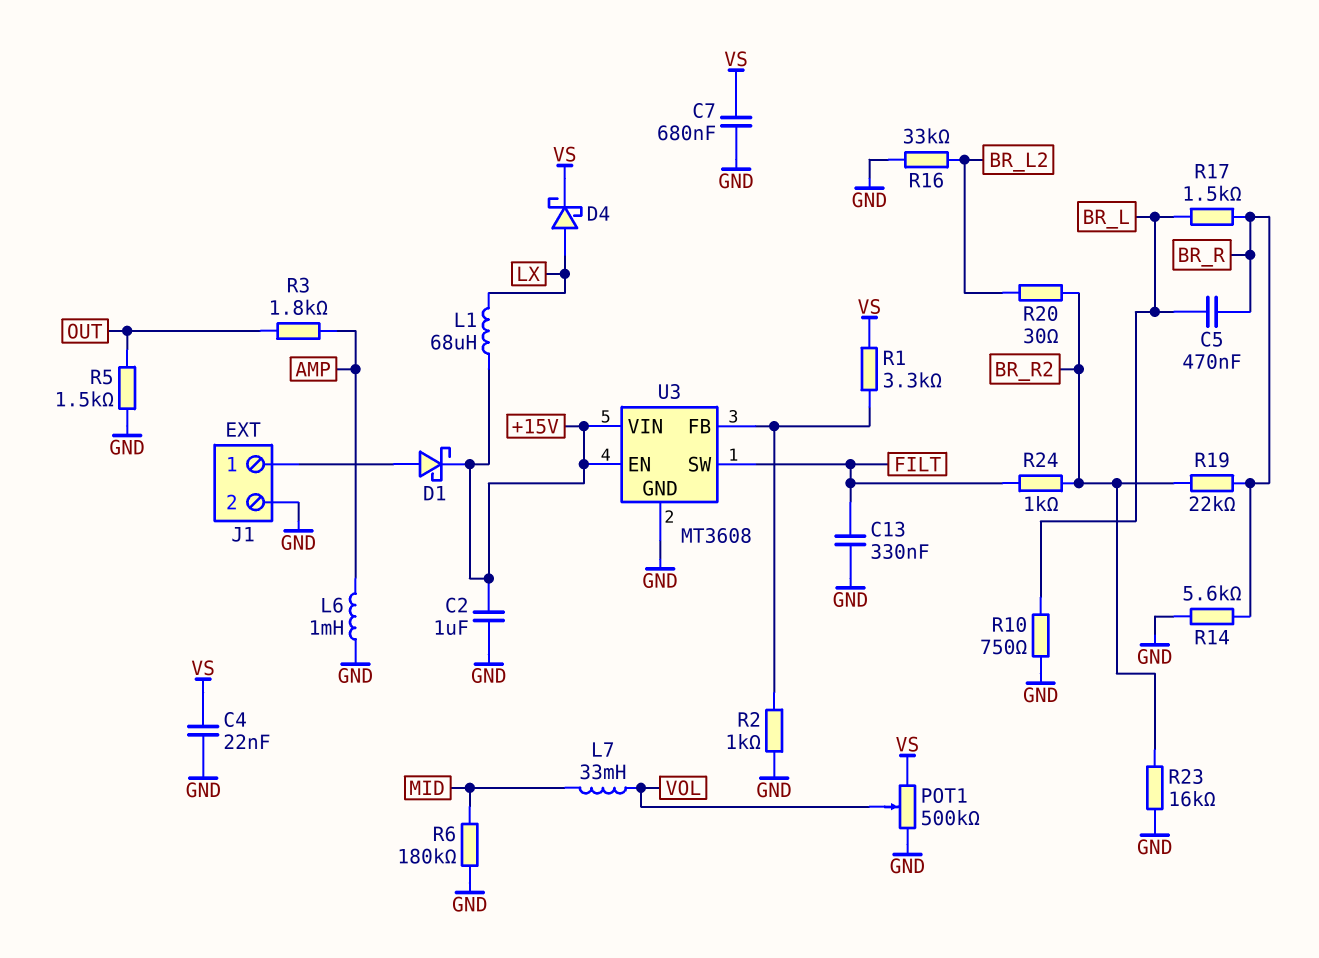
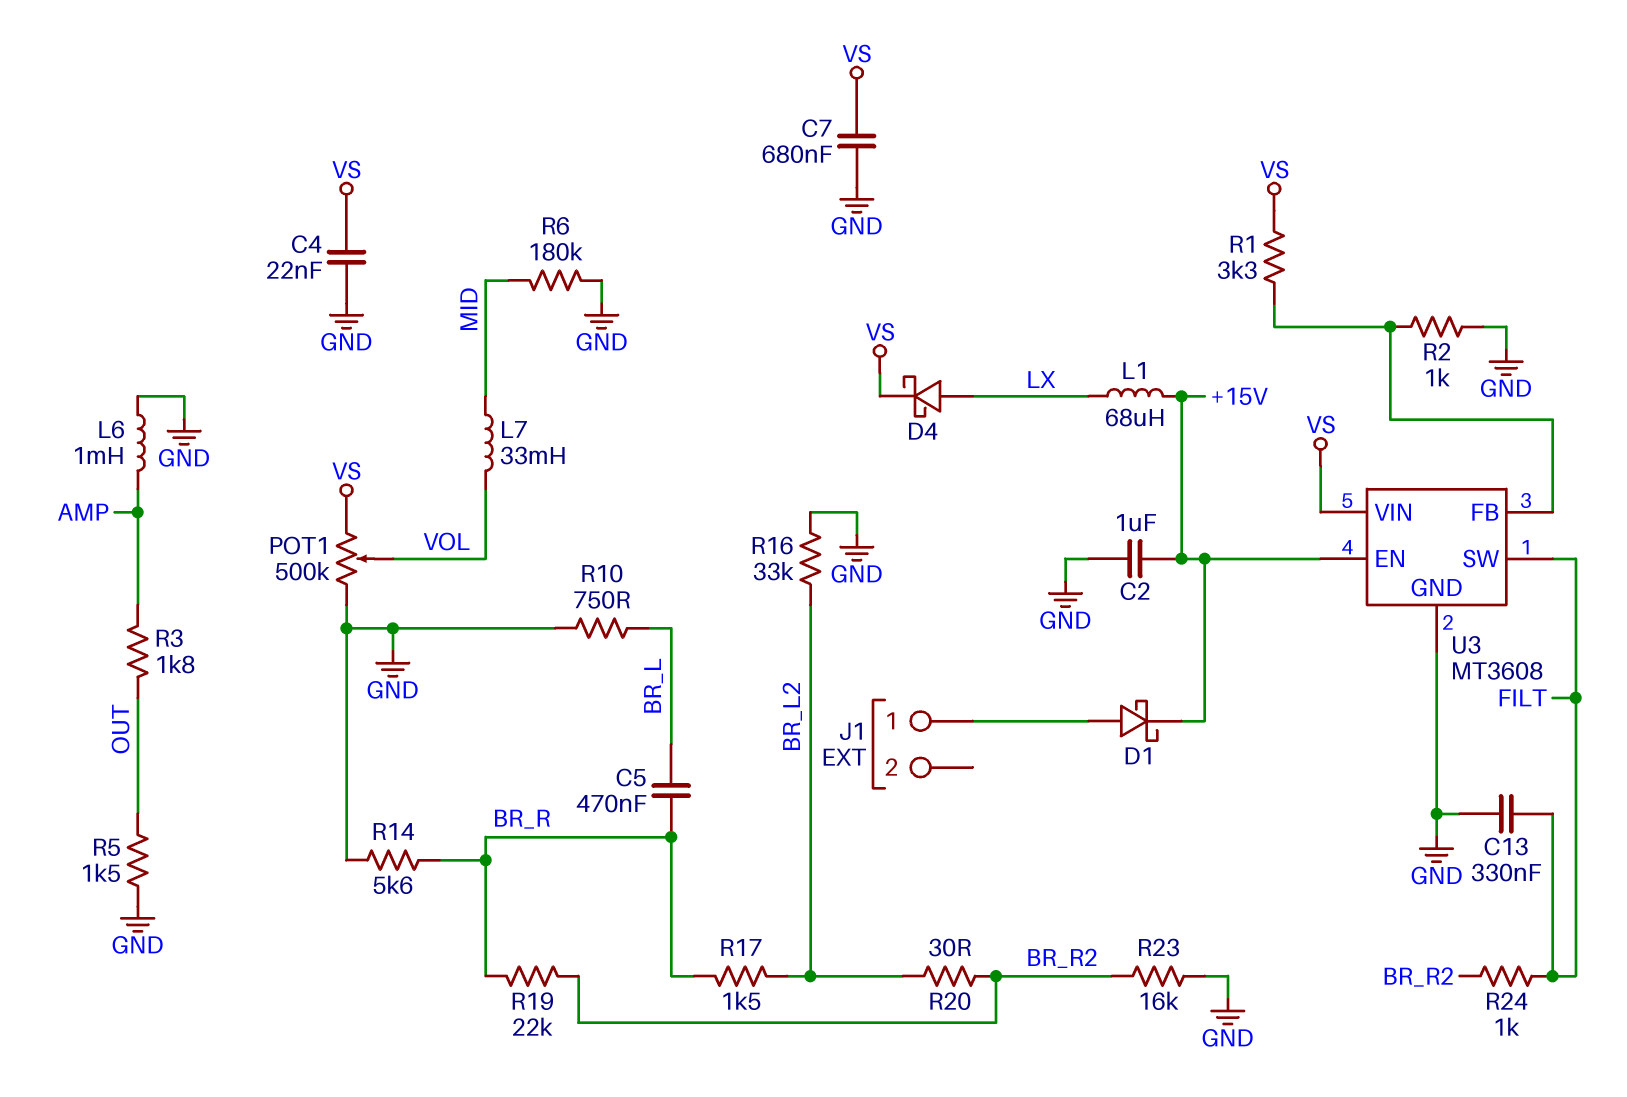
J1 pin 2: GND -> none
R17: 1.5k (BR_L, BR_R) -> 1.5k (BR_L2, BR_R)
U3 pin VIN: +15V -> VS

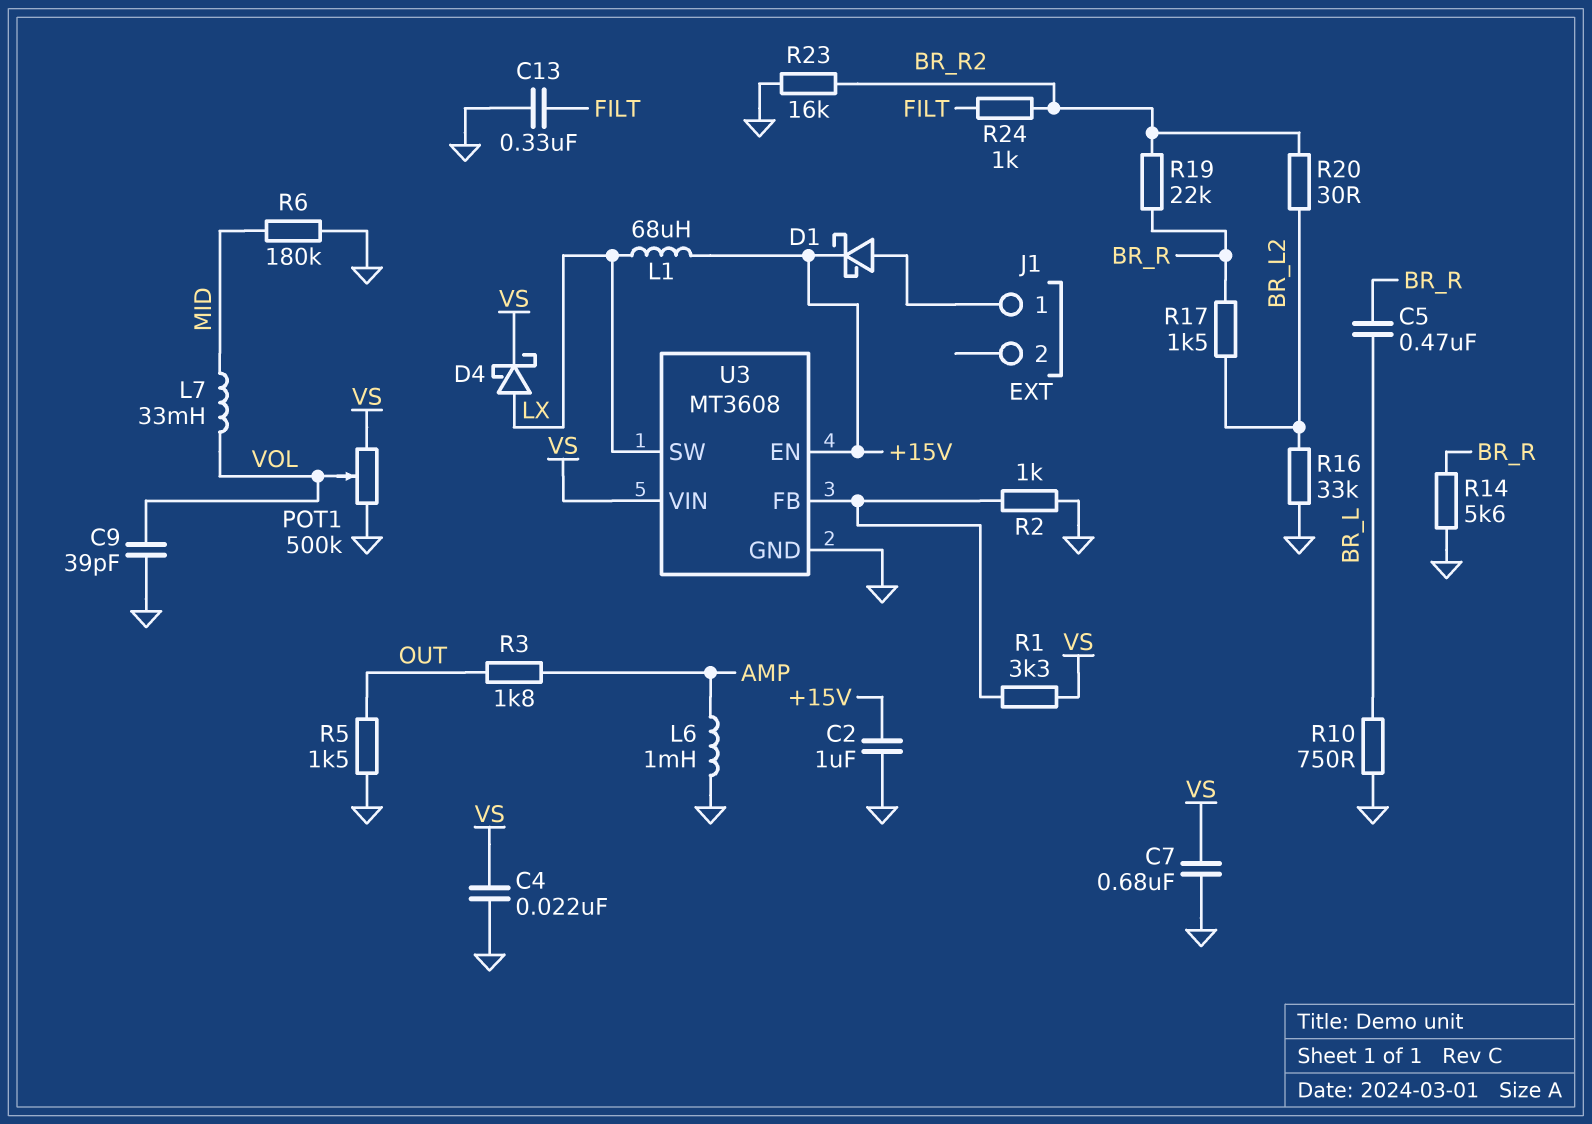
C9: none -> 39pF (GND, VOL)
U3 pin SW: FILT -> LX

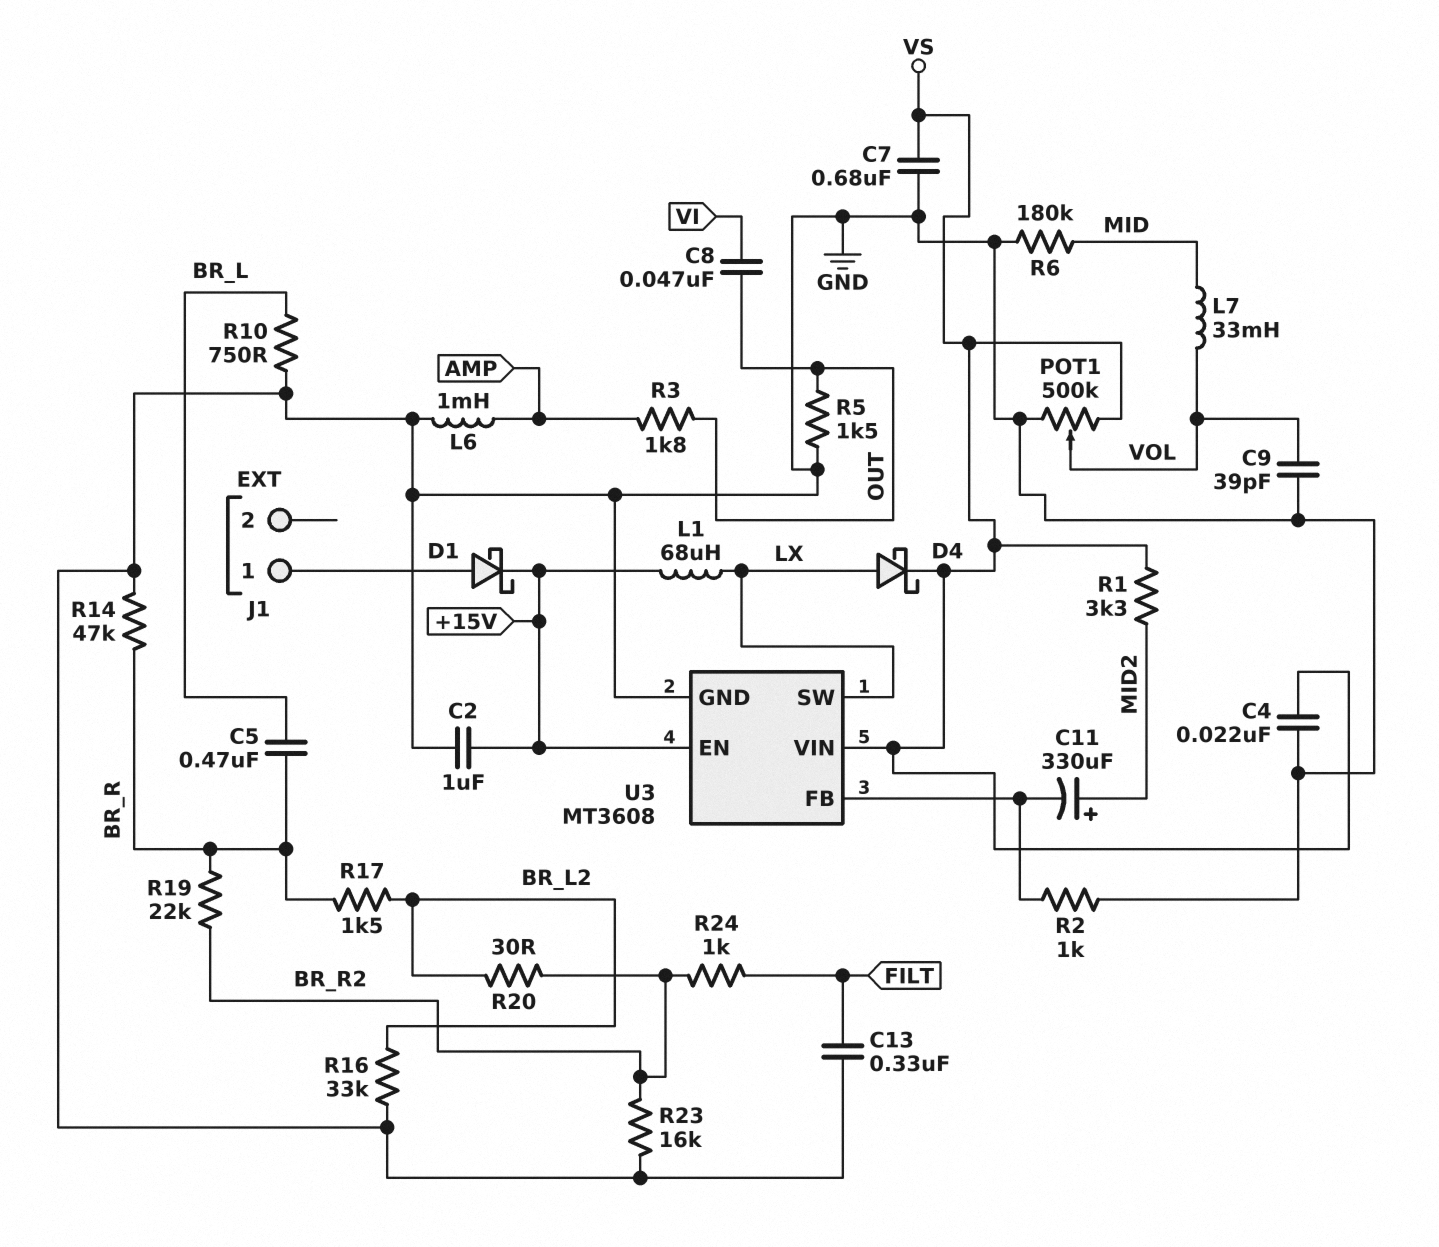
C8: none -> 47nF (OUT, VI)
C11: none -> 330uF (plus MID2, minus U3/FB)
R1: 3.3k (U3/FB, VS) -> 3.3k (MID2, VS)
R14: 5.6k (BR_R, GND) -> 47k (BR_R, GND)

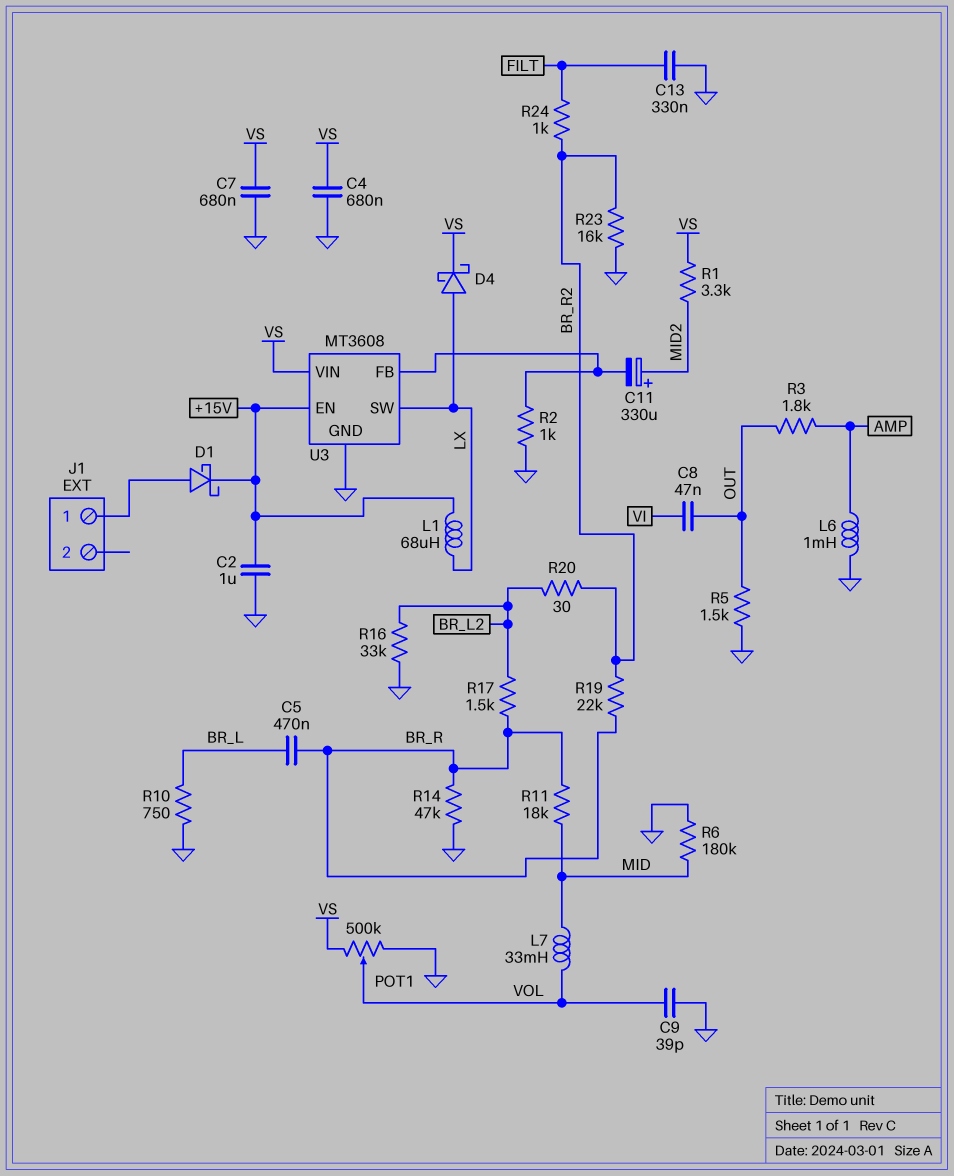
C4: 22nF (GND, VS) -> 680nF (GND, VS)
R11: none -> 18k (BR_R, MID)

